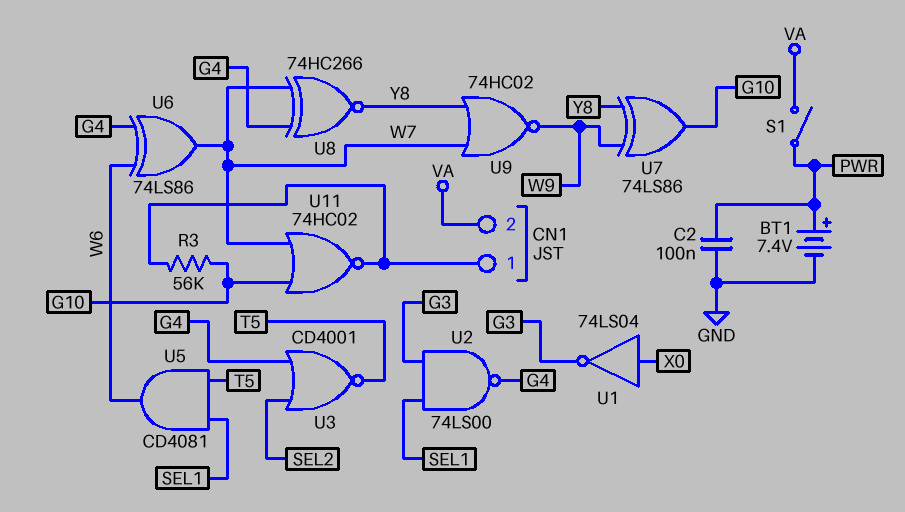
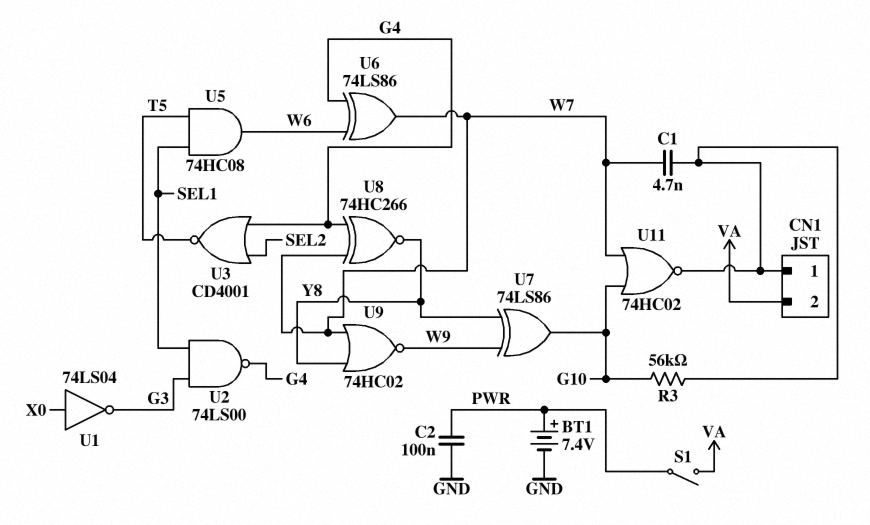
C1: none -> 4.7nF (CN1/1, W7)
U5: AND CD4081 (in SEL1, in T5, out W6) -> AND 74HC08 (in SEL1, in T5, out W6)

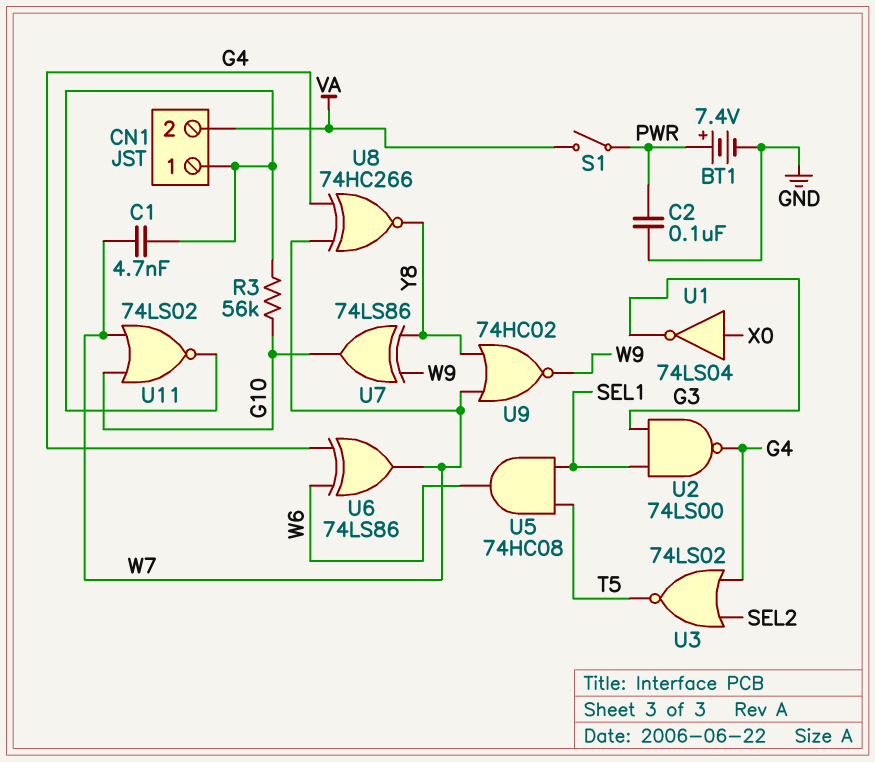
U3: NOR CD4001 (in G4, in SEL2, out T5) -> NOR 74LS02 (in G4, in SEL2, out T5)
U11: NOR 74HC02 (in G10, in W7, out CN1/1) -> NOR 74LS02 (in G10, in W7, out CN1/1)

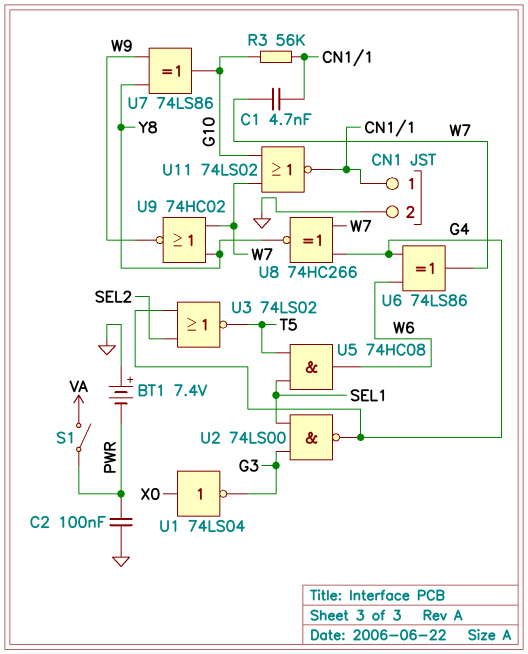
BT1: 7.4V (plus PWR, minus GND) -> 7.4V (plus GND, minus PWR)
CN1 pin 2: VA -> GND

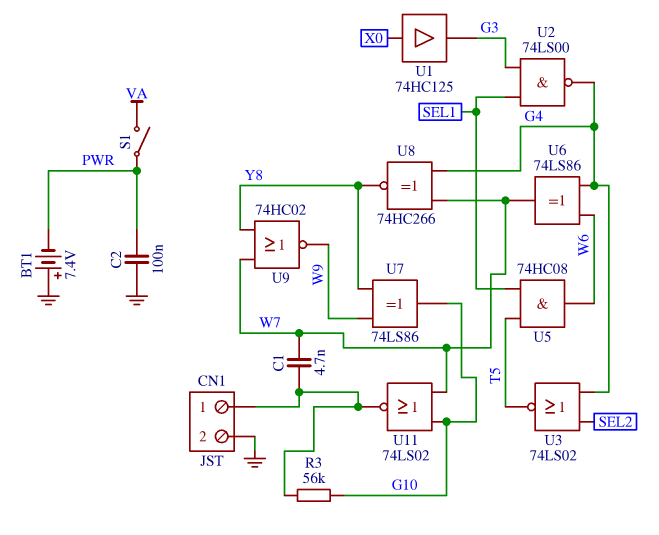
U1: NOT 74LS04 (in X0, out G3) -> buffer 74HC125 (in X0, out G3)

